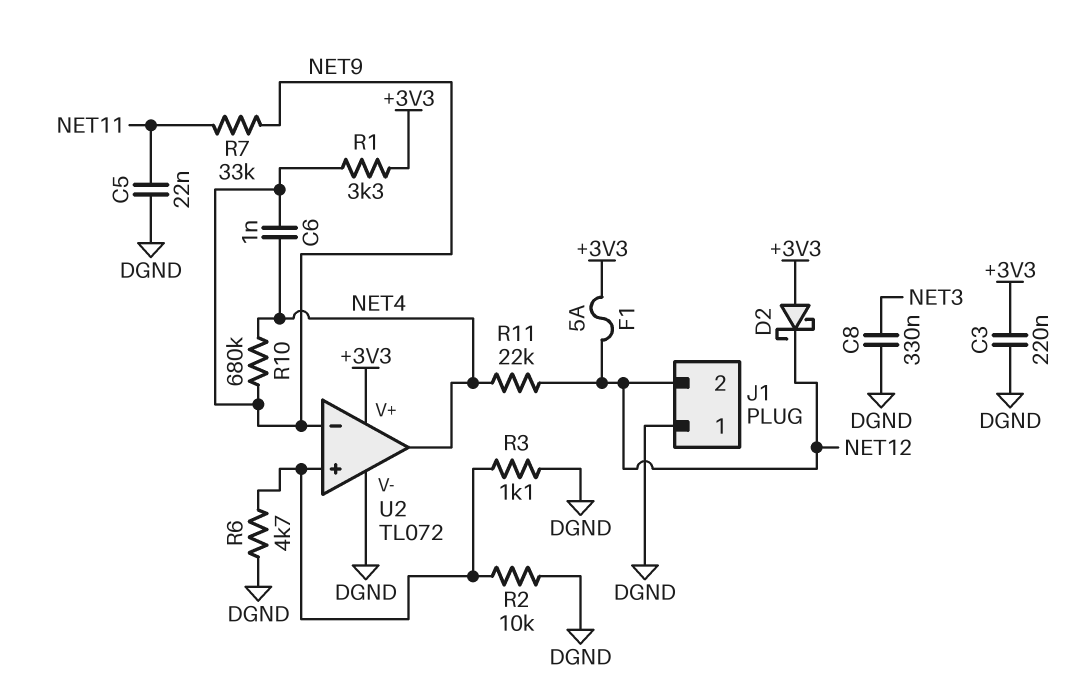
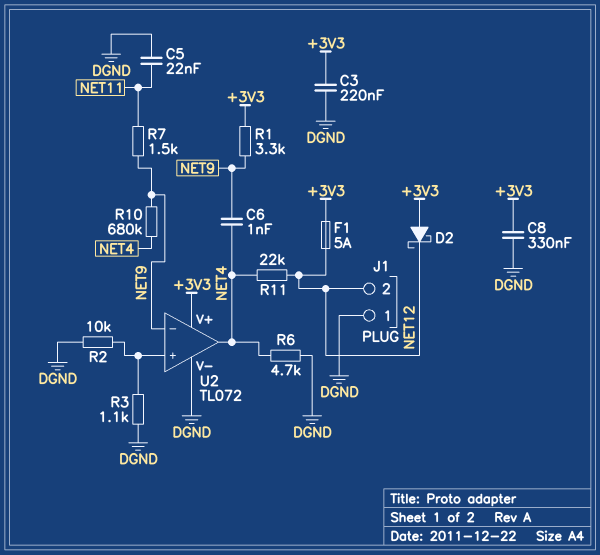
C8: 330nF (DGND, NET3) -> 330nF (+3V3, DGND)
R6: 4.7k (DGND, U2/in+) -> 4.7k (DGND, NET4)
R7: 33k (NET9, NET11) -> 1.5k (NET9, NET11)

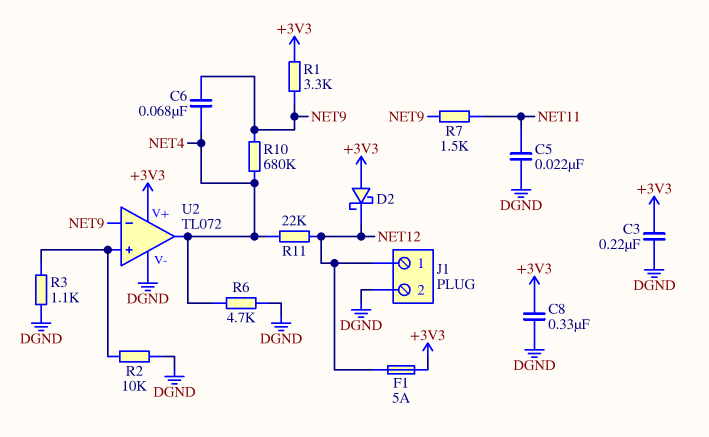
C6: 1nF (NET4, NET9) -> 68nF (NET4, NET9)
J1 pin 1: DGND -> NET12
J1 pin 2: NET12 -> DGND

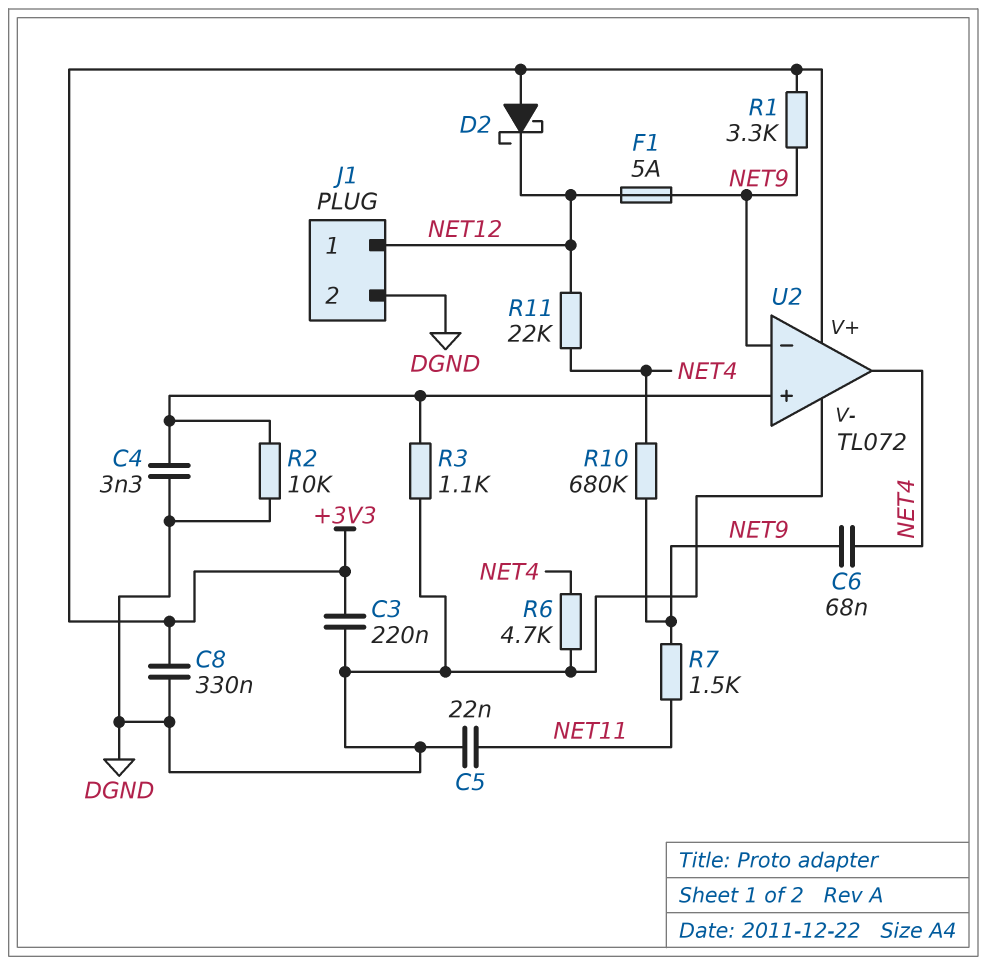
C4: none -> 3.3nF (DGND, U2/in+)
F1: 5A (+3V3, NET12) -> 5A (NET9, NET12)

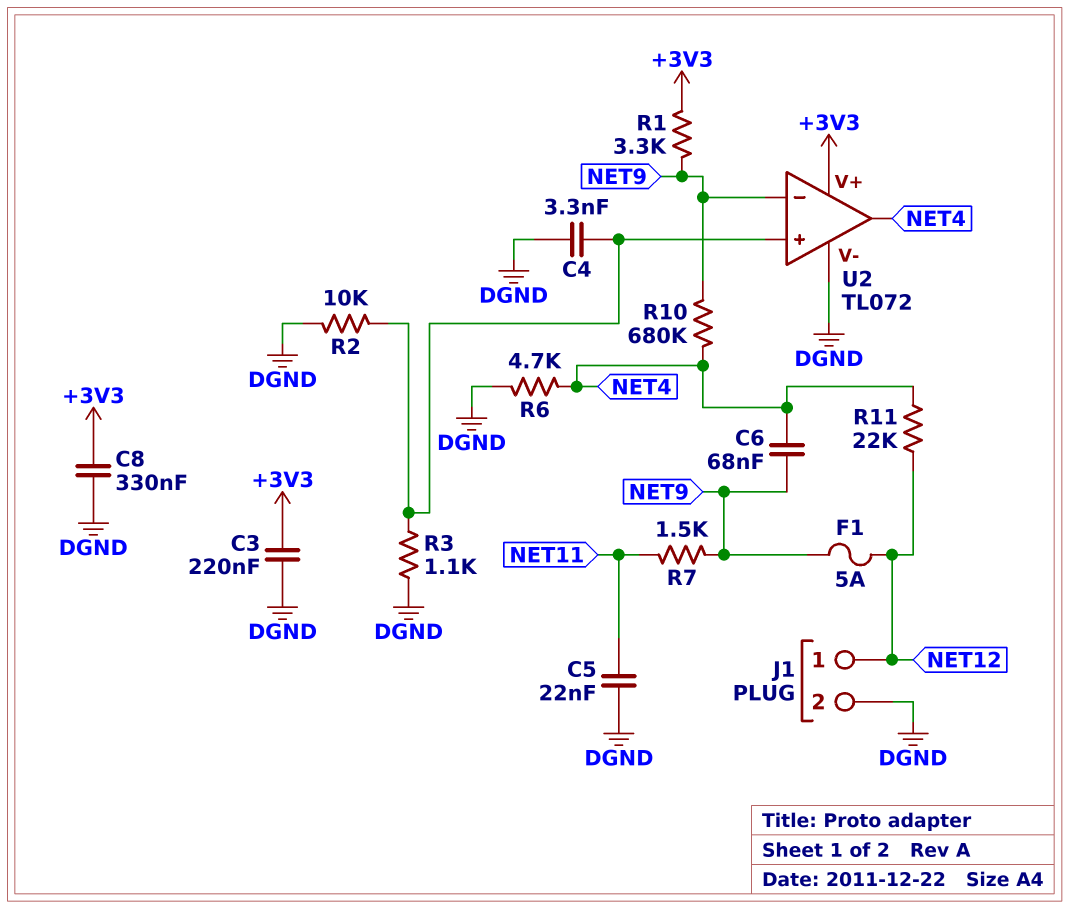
D2: schottky (A +3V3, K NET12) -> none

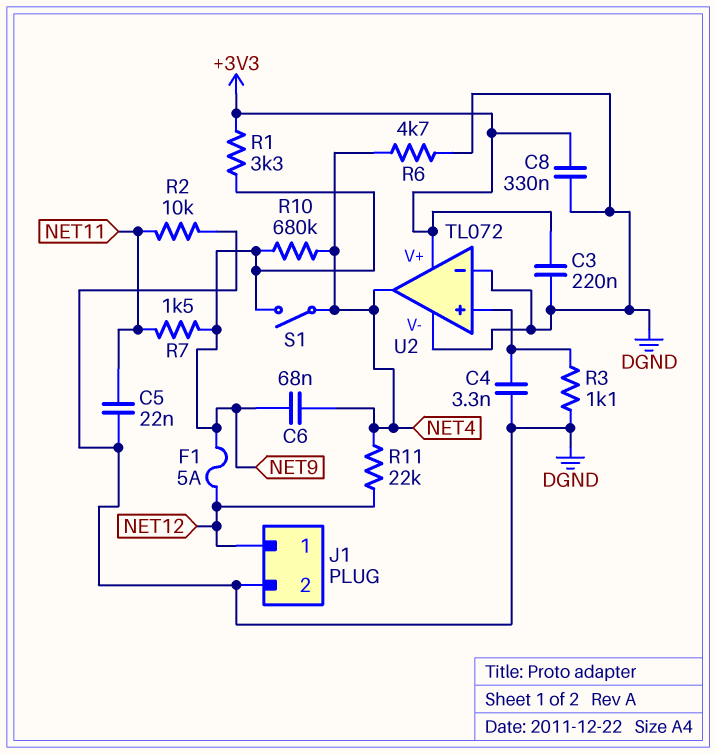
R2: 10k (DGND, U2/in+) -> 10k (DGND, NET11)
S1: none -> switch (NET4, NET9)
U2 pin in-: NET9 -> DGND

